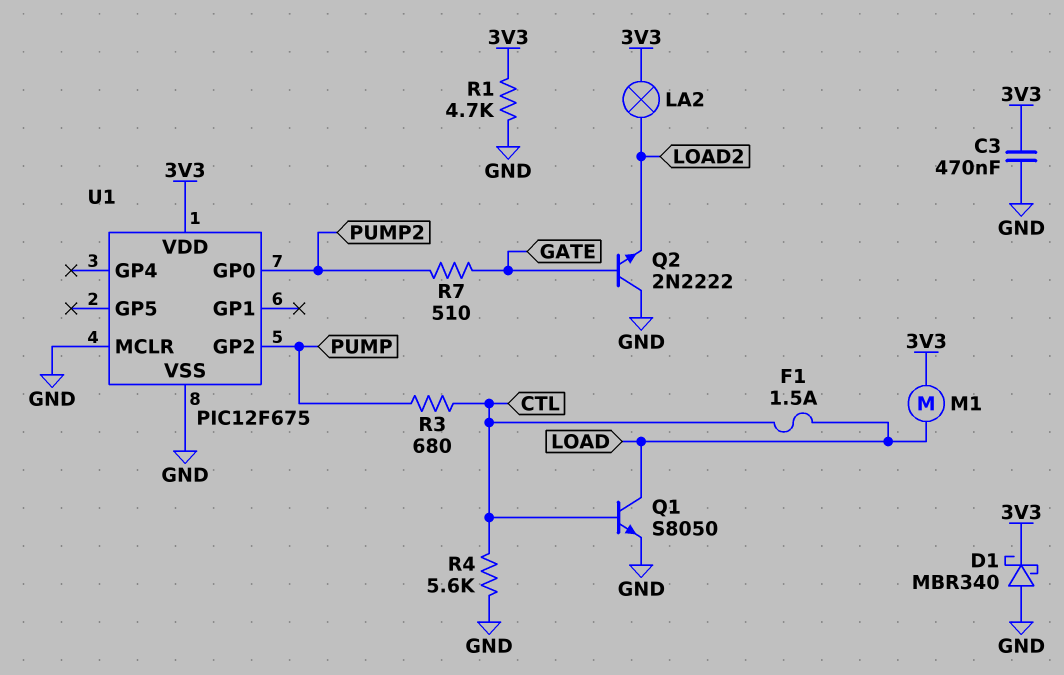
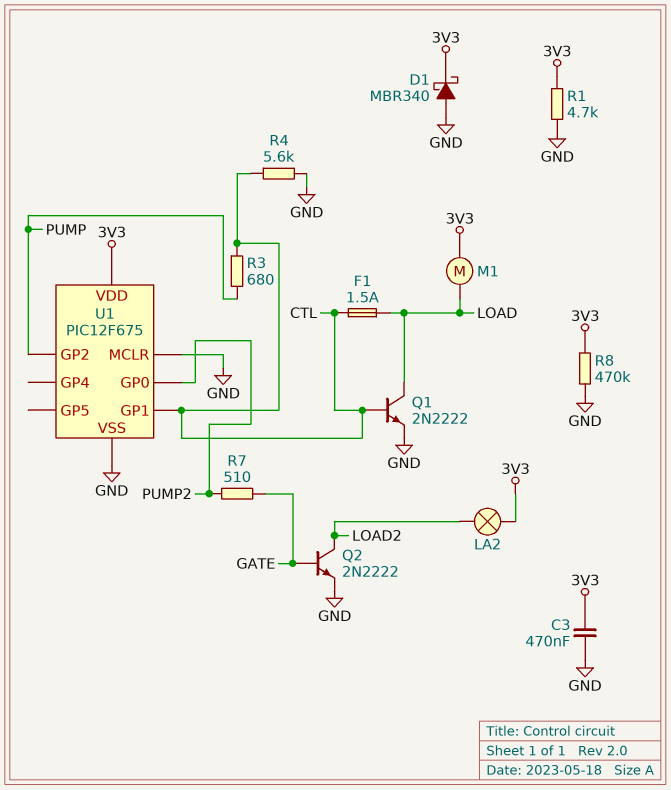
Q1: NPN S8050 (B CTL, C LOAD, E GND) -> NPN 2N2222 (B CTL, C LOAD, E GND)
Q2: NPN 2N2222 (B GATE, C GND, E LOAD2) -> NPN 2N2222 (B GATE, C LOAD2, E GND)
R8: none -> 470k (3V3, GND)
U1 pin GP1: none -> CTL

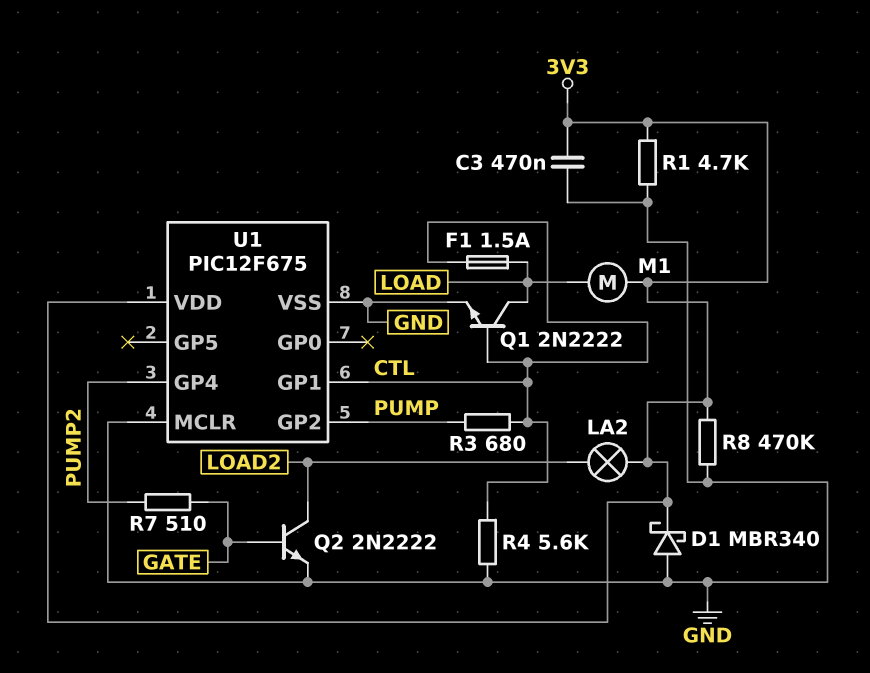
U1 pin GP0: PUMP2 -> none
U1 pin GP4: none -> PUMP2

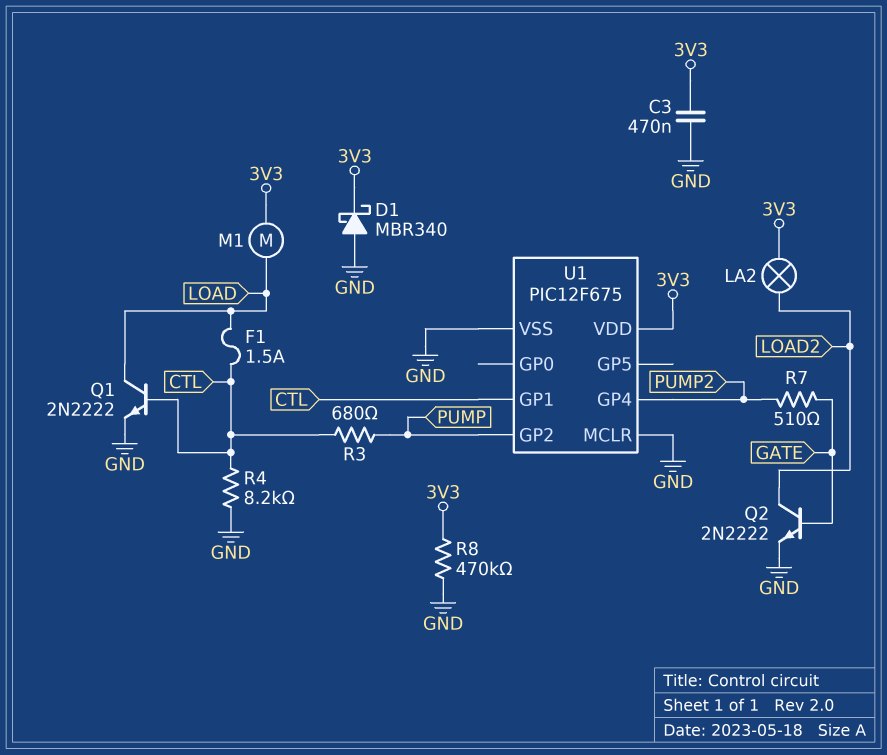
R1: 4.7k (3V3, GND) -> none
R4: 5.6k (CTL, GND) -> 8.2k (CTL, GND)

